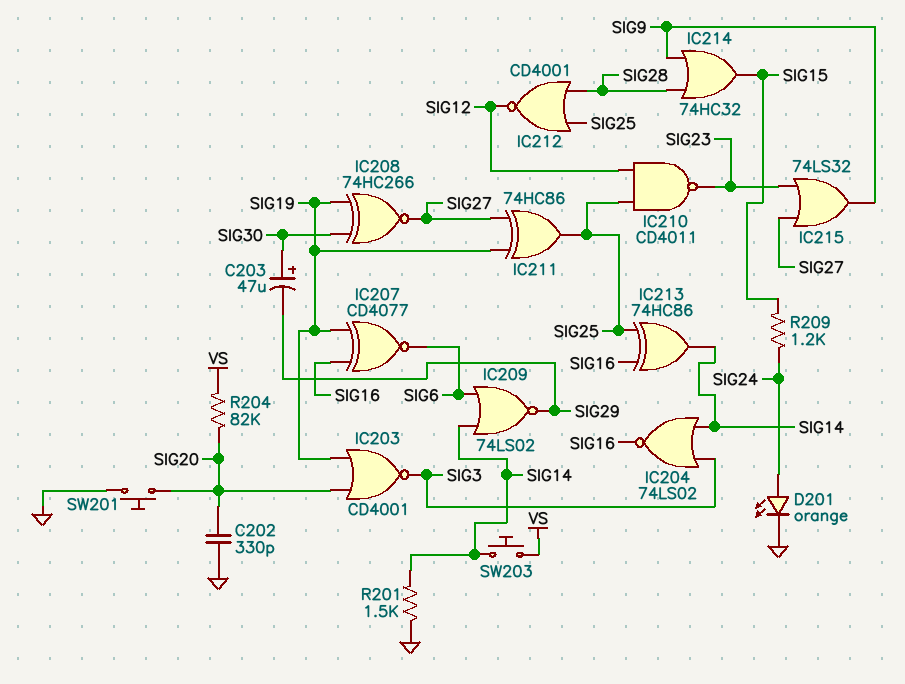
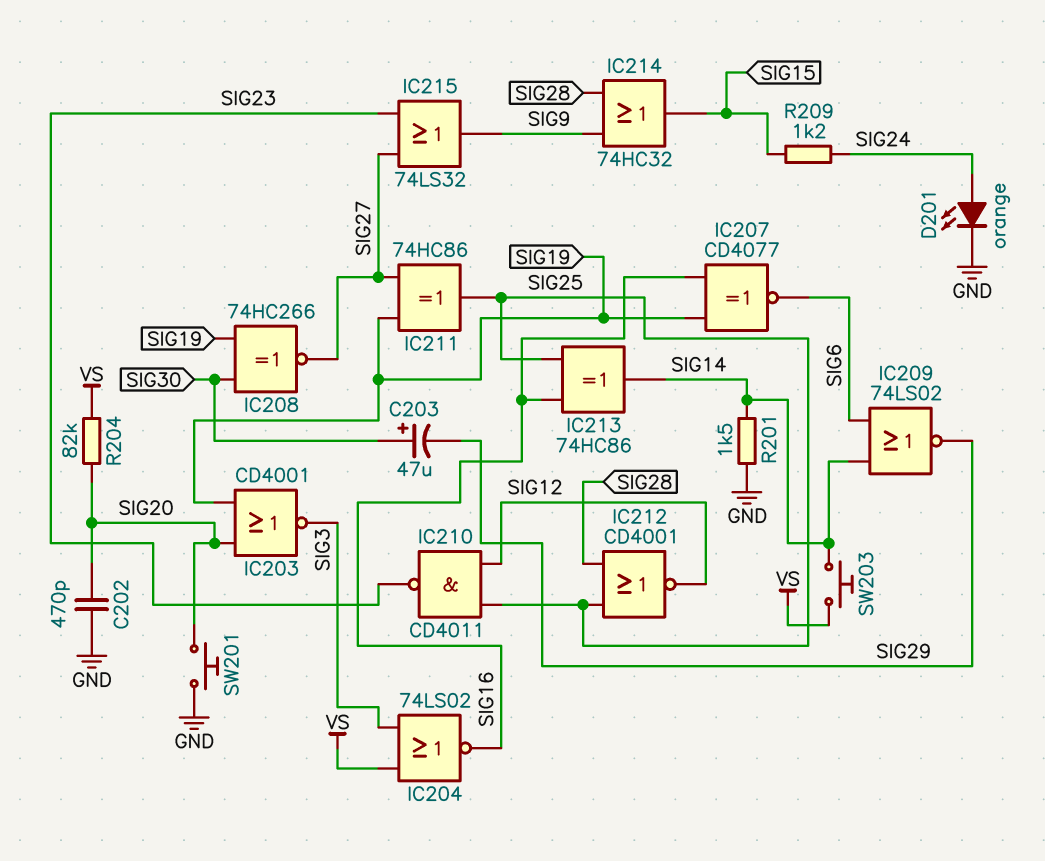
C202: 330pF (GND, SIG20) -> 470pF (GND, SIG20)
IC204: NOR 74LS02 (in SIG3, in SIG14, out SIG16) -> NOR 74LS02 (in SIG3, in VS, out SIG16)

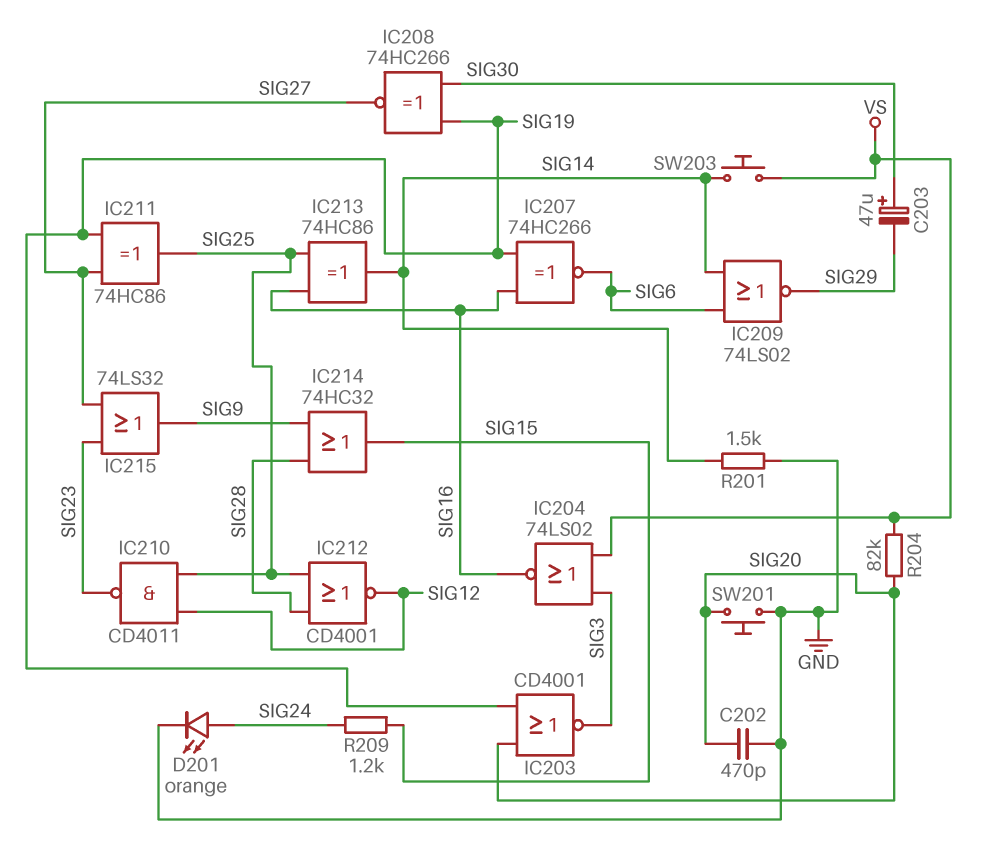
IC207: XNOR CD4077 (in SIG16, in SIG19, out SIG6) -> XNOR 74HC266 (in SIG16, in SIG19, out SIG6)

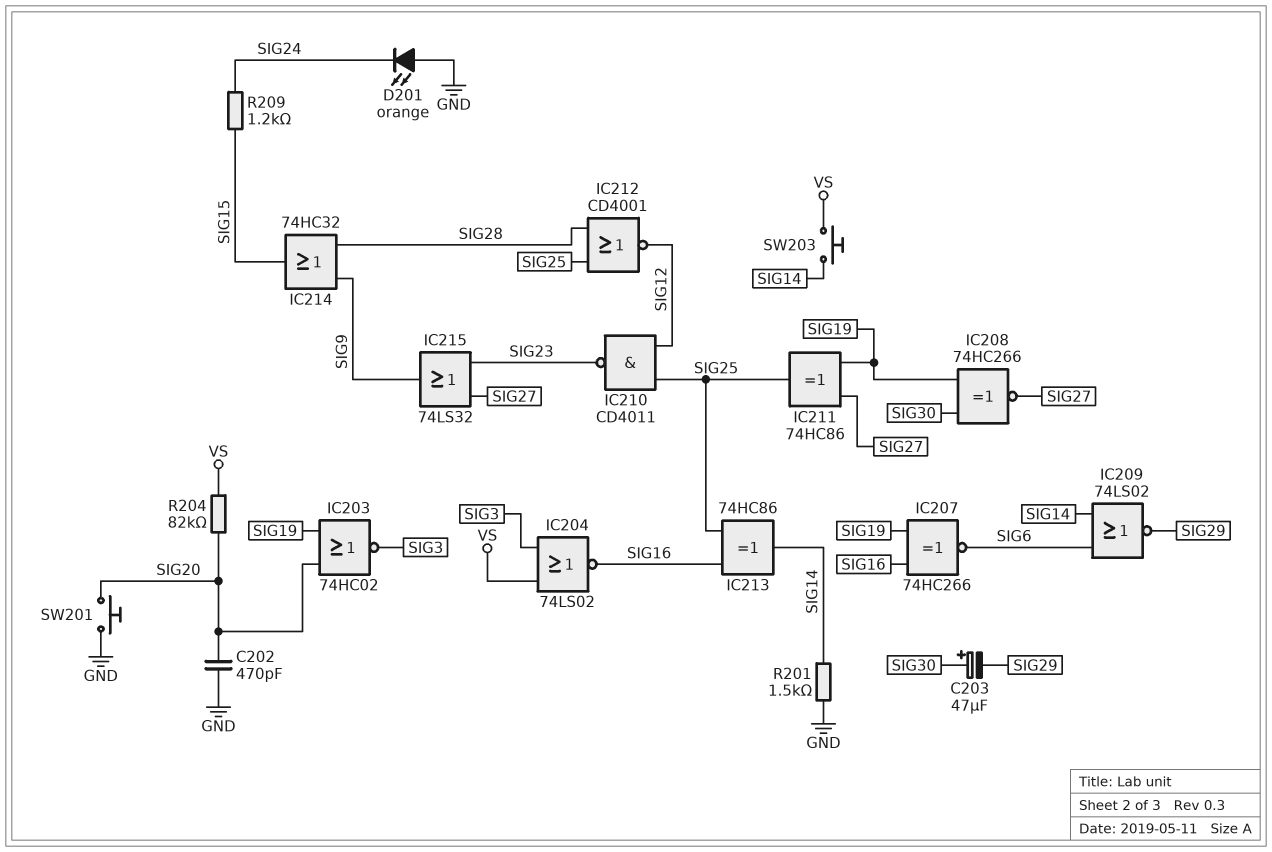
D201: LED orange (A SIG24, K GND) -> LED orange (A GND, K SIG24)
IC203: NOR CD4001 (in SIG19, in SIG20, out SIG3) -> NOR 74HC02 (in SIG19, in SIG20, out SIG3)

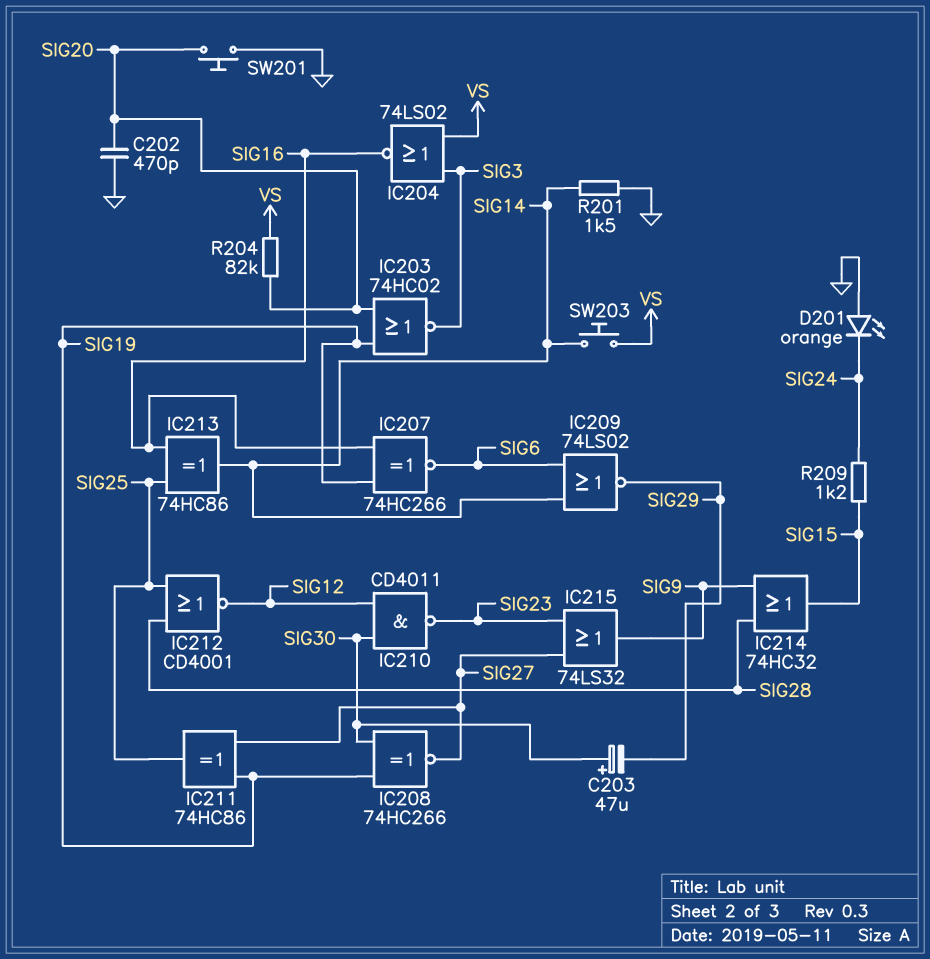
IC210: NAND CD4011 (in SIG12, in SIG25, out SIG23) -> NAND CD4011 (in SIG12, in SIG30, out SIG23)

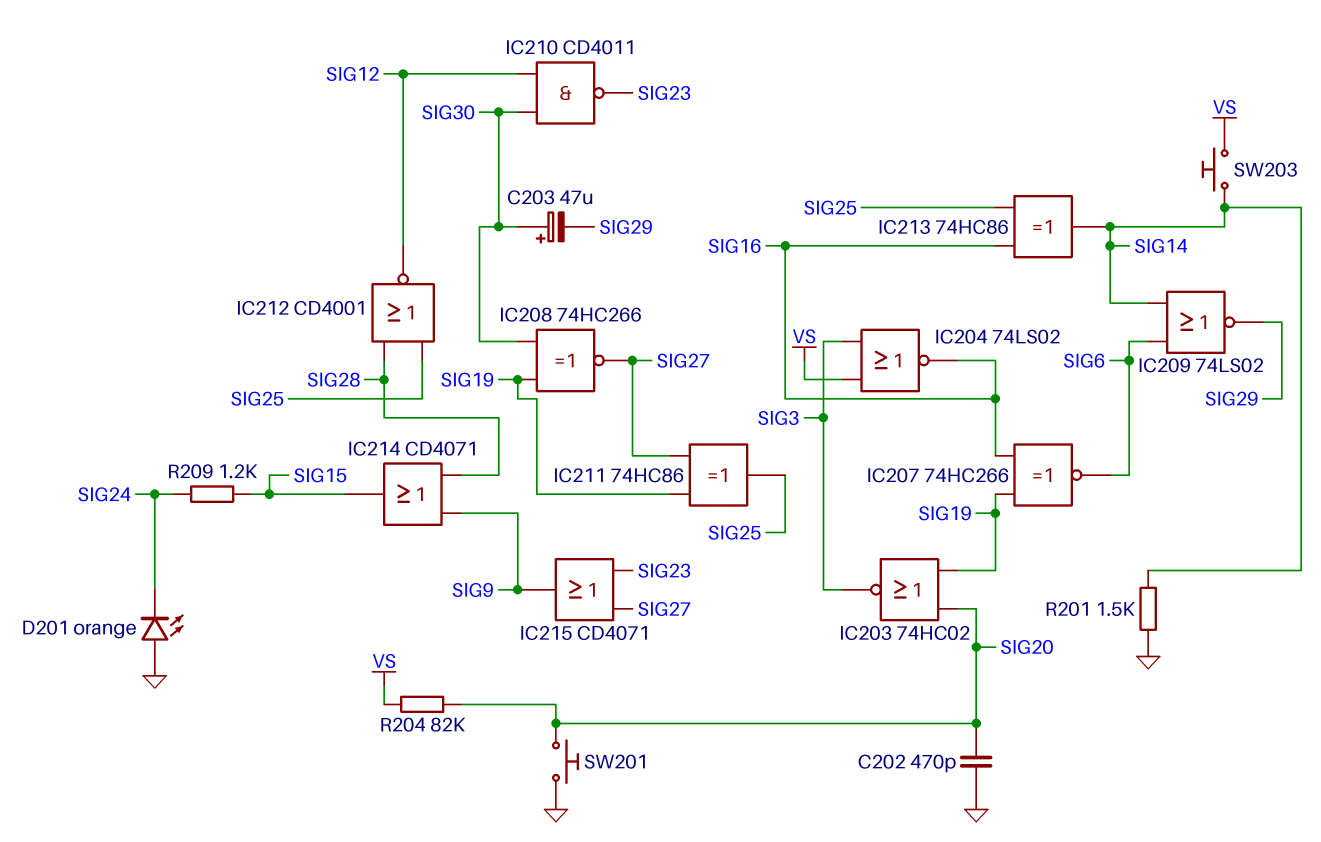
IC214: OR 74HC32 (in SIG9, in SIG28, out SIG15) -> OR CD4071 (in SIG9, in SIG28, out SIG15)
IC215: OR 74LS32 (in SIG23, in SIG27, out SIG9) -> OR CD4071 (in SIG23, in SIG27, out SIG9)

